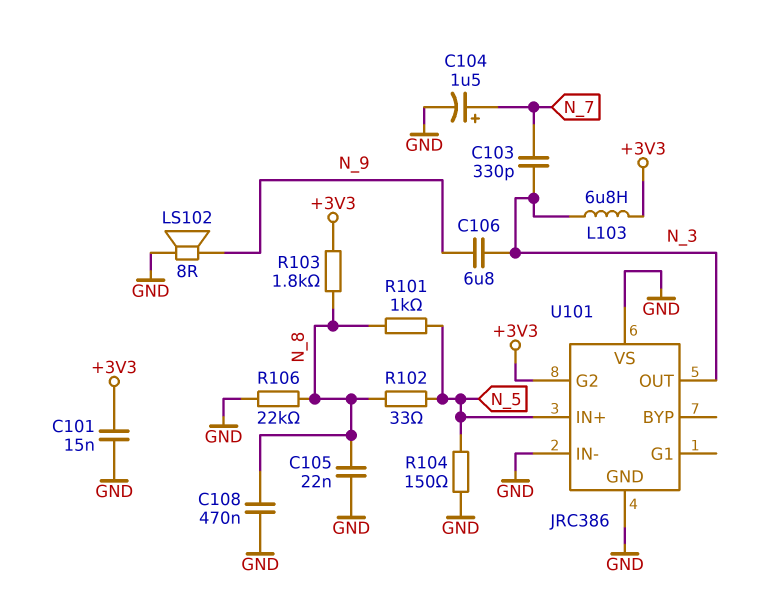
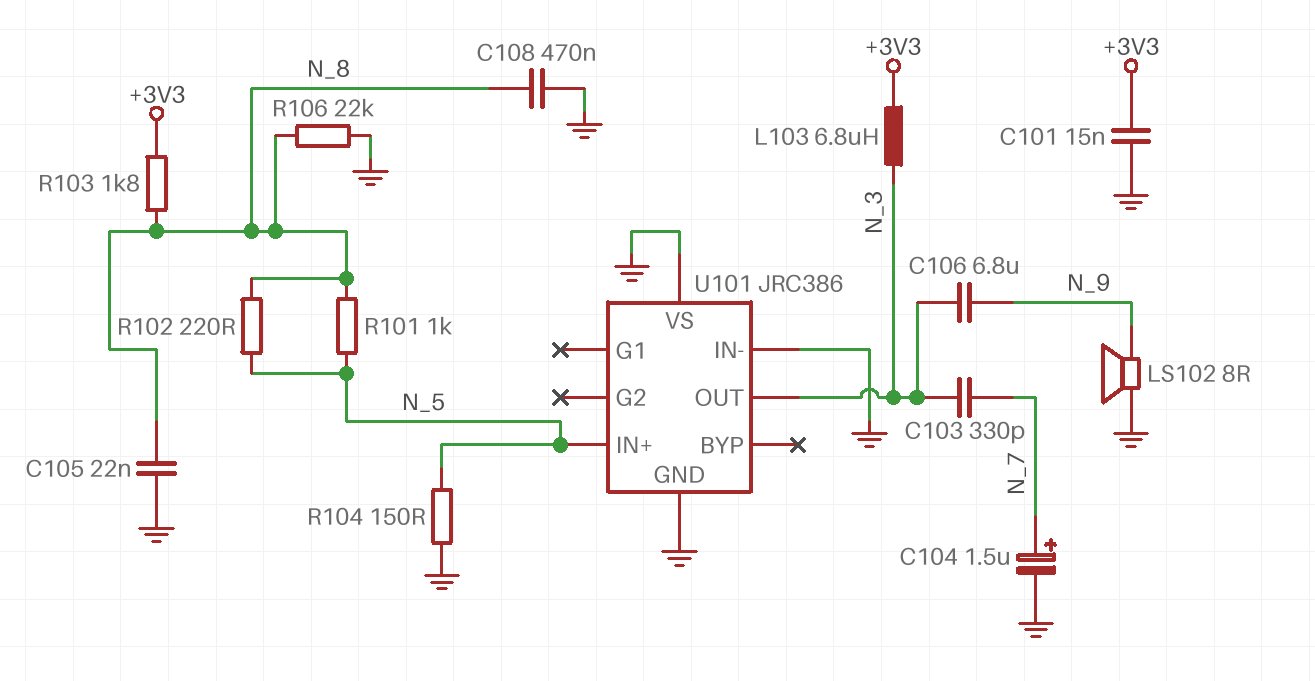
R102: 33 (N_5, N_8) -> 220 (N_5, N_8)
U101 pin G2: +3V3 -> none

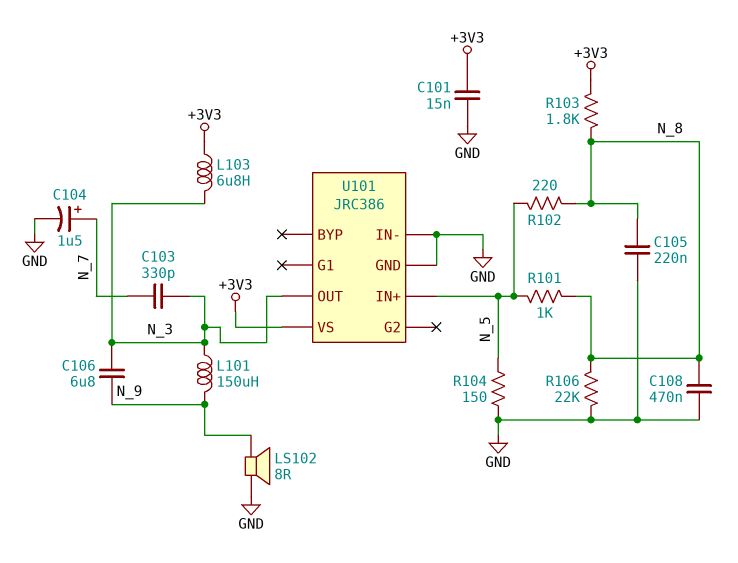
C105: 22nF (GND, N_8) -> 220nF (GND, N_8)
L101: none -> 150uH (N_3, N_9)
U101 pin VS: GND -> +3V3

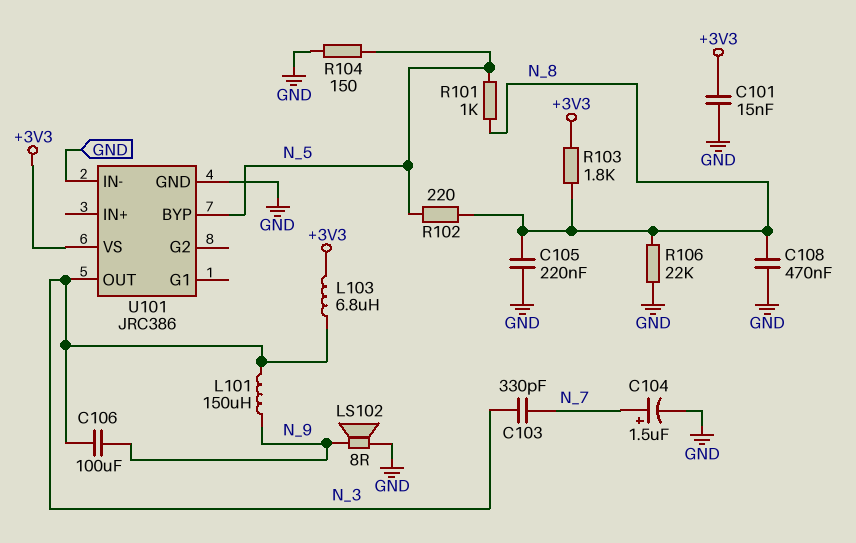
C106: 6.8uF (N_3, N_9) -> 100uF (N_3, N_9)
U101 pin BYP: none -> N_5
U101 pin IN+: N_5 -> none

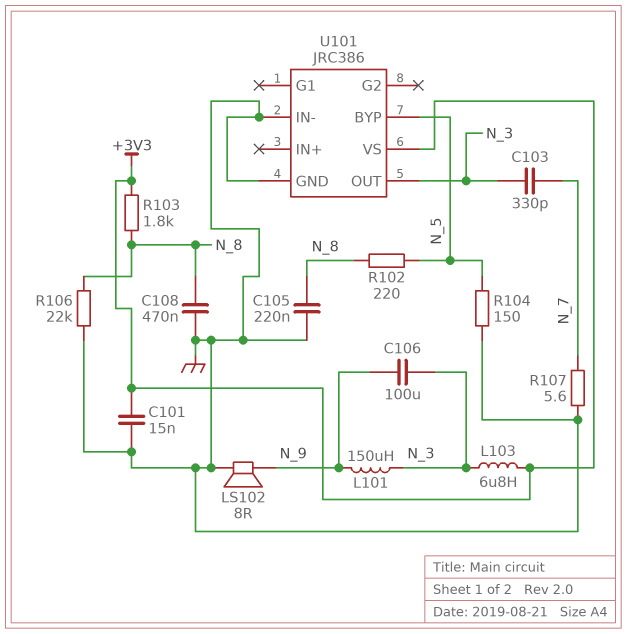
C104: 1.5uF (plus N_7, minus GND) -> none
R101: 1k (N_5, N_8) -> none
R107: none -> 5.6 (GND, N_7)

